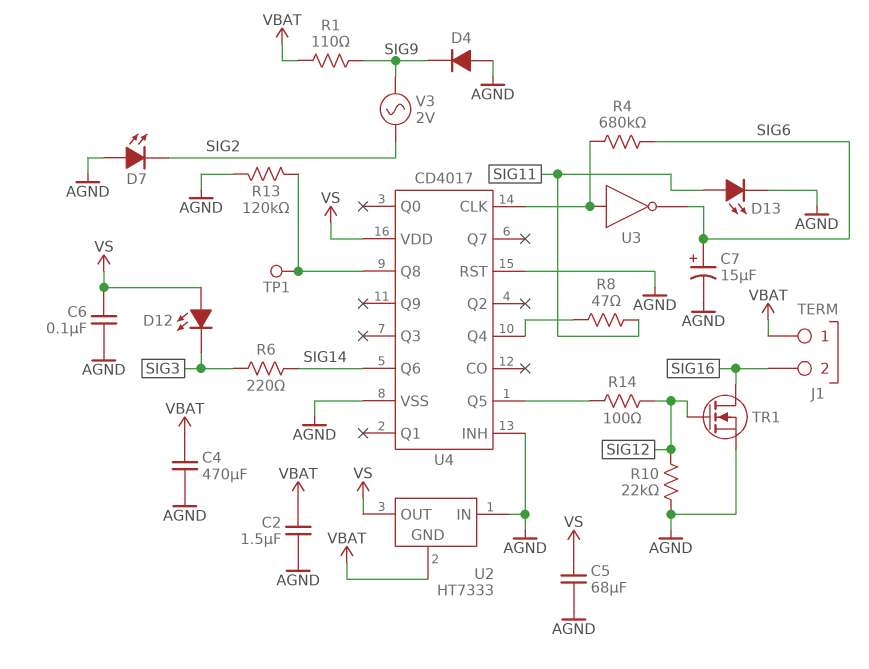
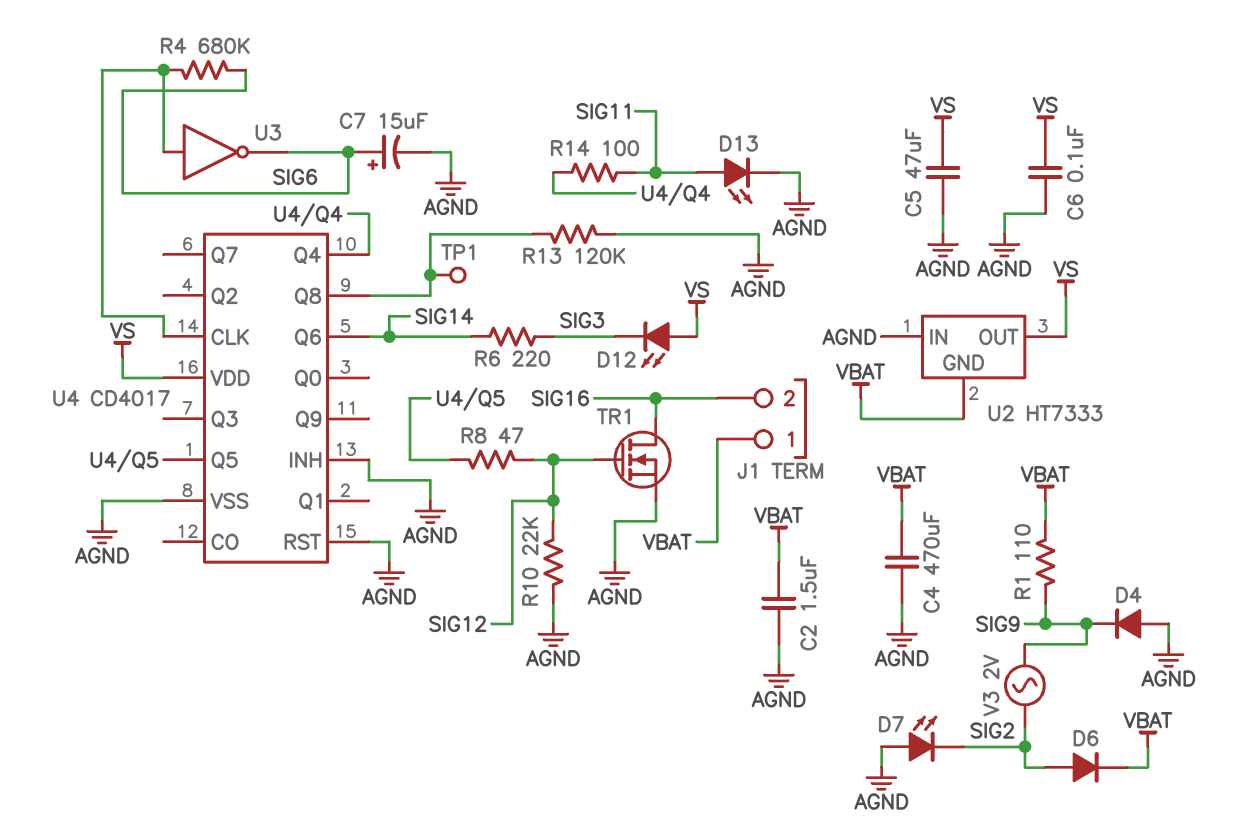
C5: 68uF (AGND, VS) -> 47uF (AGND, VS)
D6: none -> diode (A SIG2, K VBAT)
R8: 47 (SIG11, U4/Q4) -> 47 (SIG12, U4/Q5)
R14: 100 (SIG12, U4/Q5) -> 100 (SIG11, U4/Q4)

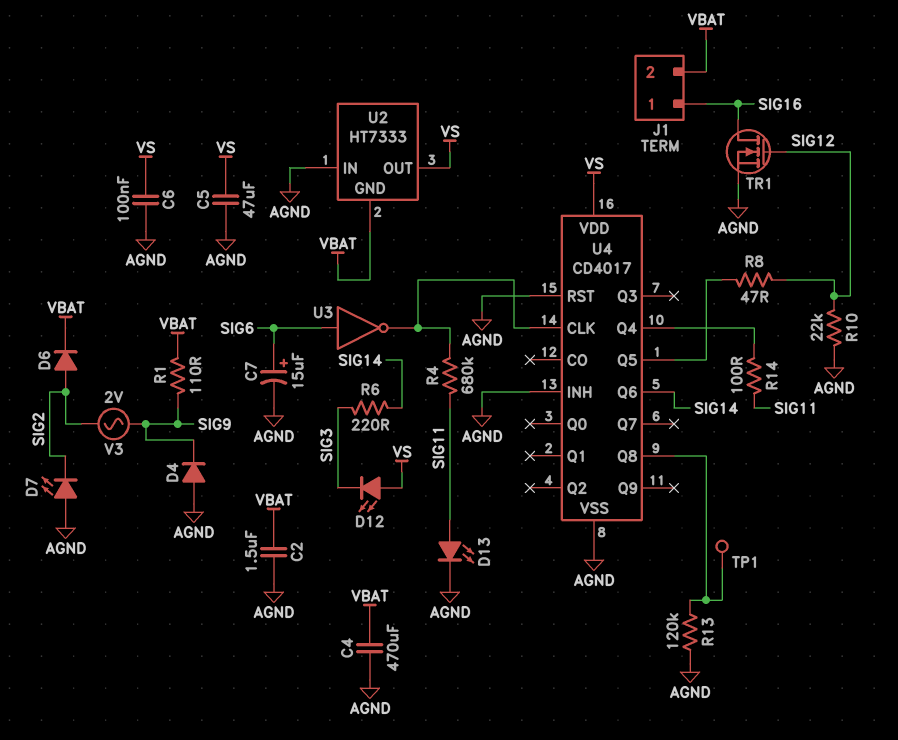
J1 pin 1: VBAT -> SIG16
J1 pin 2: SIG16 -> VBAT
R4: 680k (SIG6, U4/CLK) -> 680k (SIG11, U4/CLK)
U3: NOT (in U4/CLK, out SIG6) -> NOT (in SIG6, out U4/CLK)

